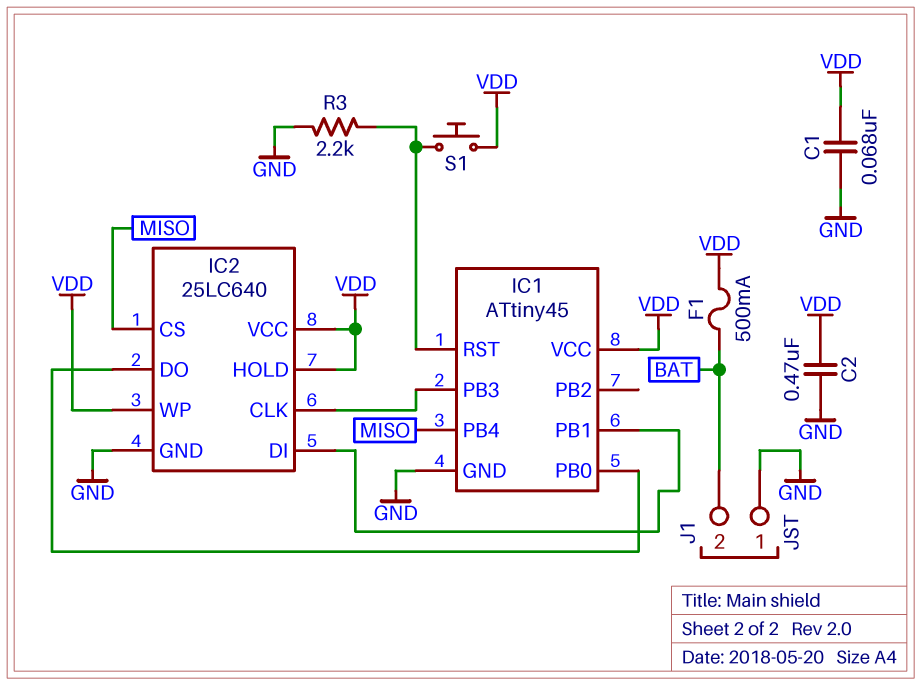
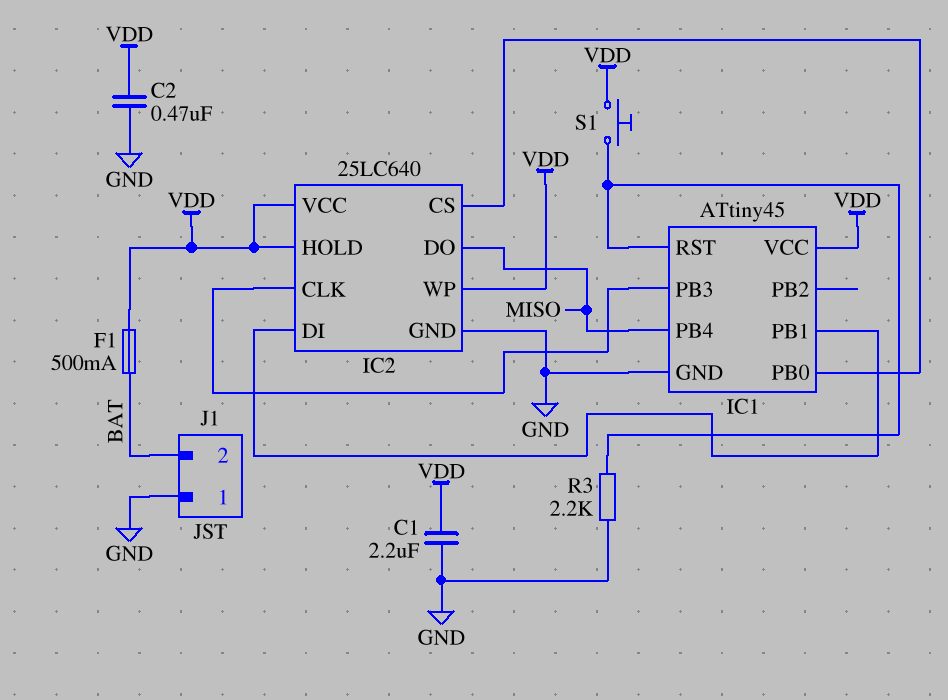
C1: 68nF (GND, VDD) -> 2.2uF (GND, VDD)
IC2 pin CS: MISO -> IC1/PB0
IC2 pin DO: IC1/PB0 -> MISO

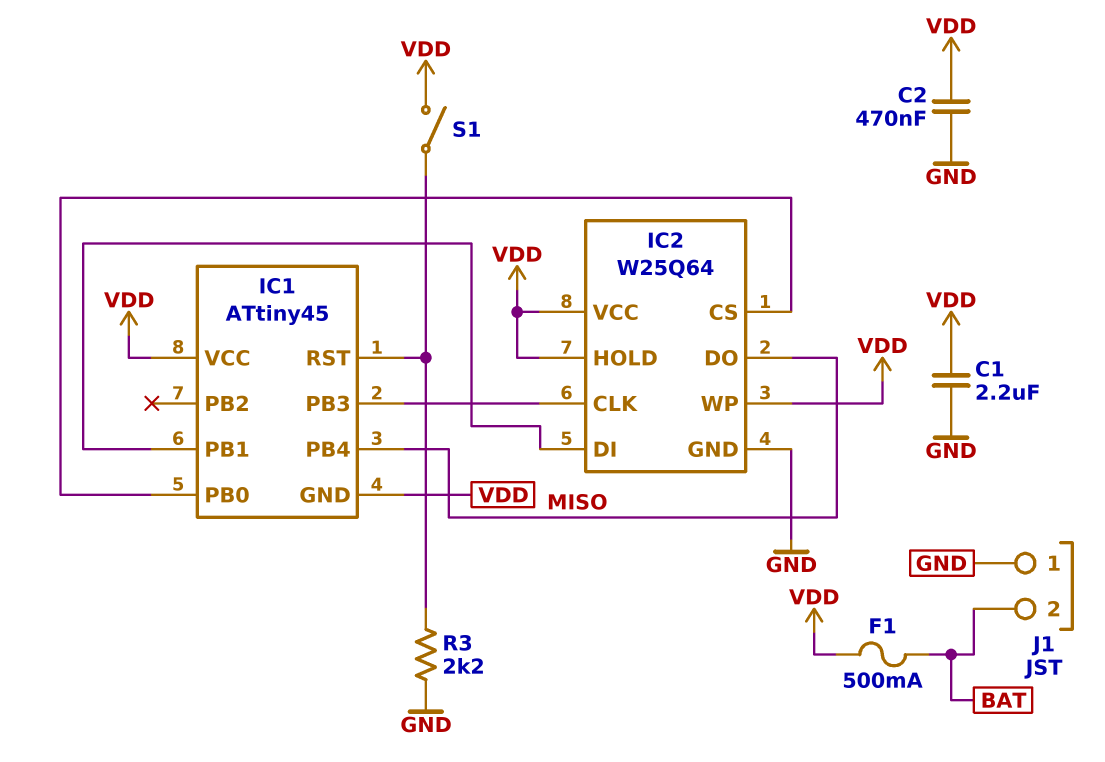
IC1 pin GND: GND -> VDD
IC2: 25LC640 -> W25Q64
S1: button (IC1/RST, VDD) -> switch (IC1/RST, VDD)

